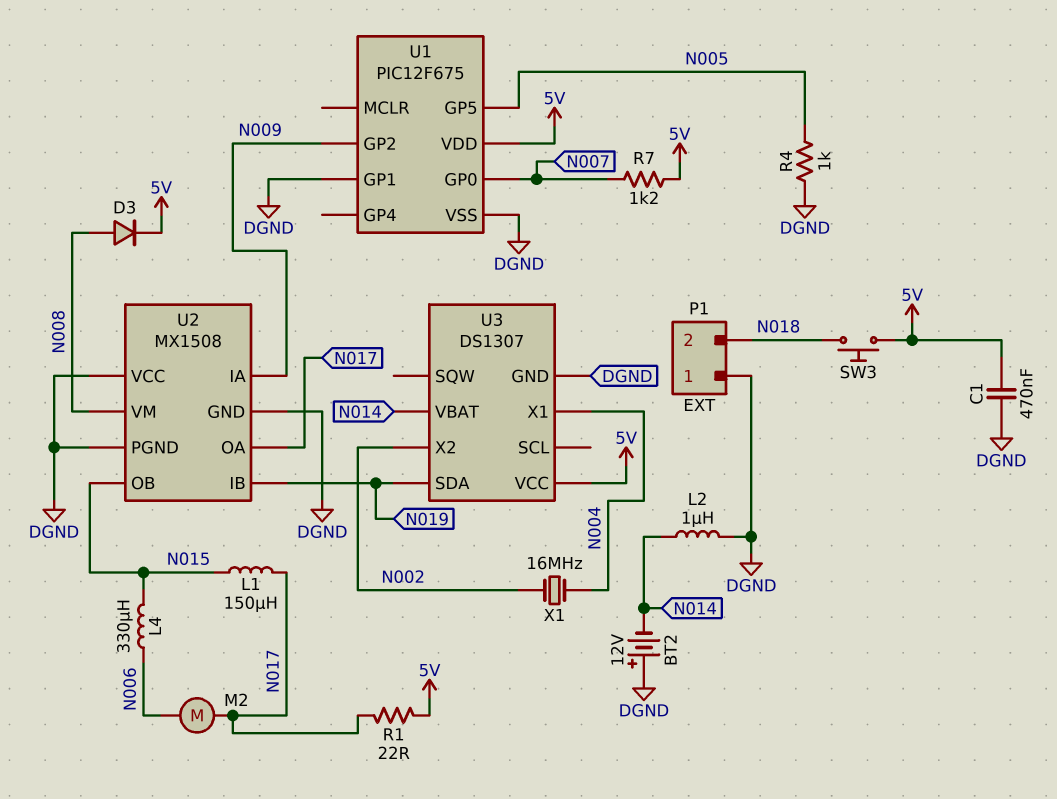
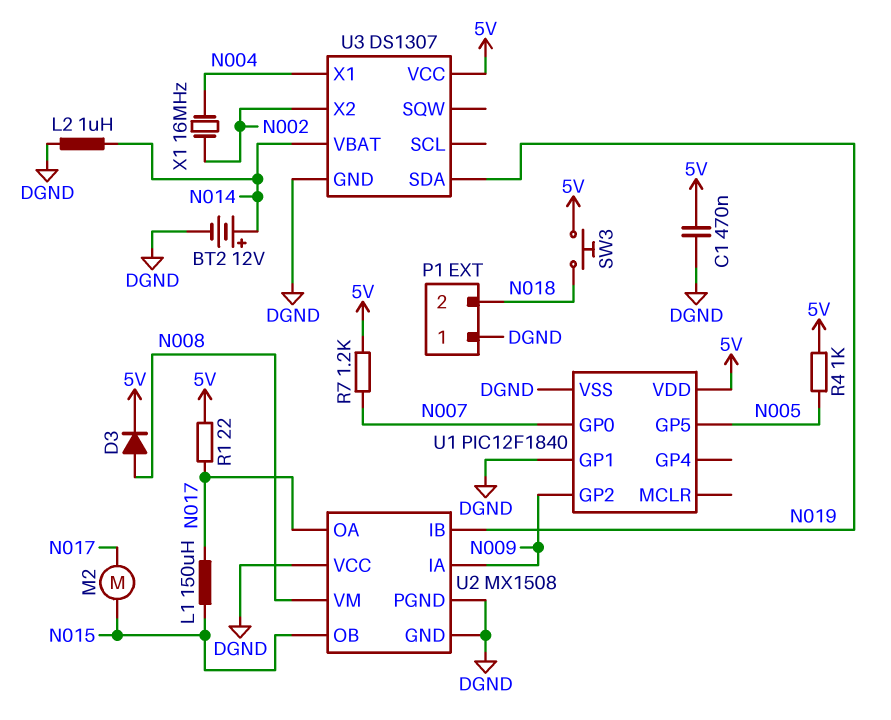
BT2: 12V (plus DGND, minus N014) -> 12V (plus N014, minus DGND)
L4: 330uH (N006, N015) -> none
M2: motor (N006, N017) -> motor (N015, N017)
R4: 1k (DGND, N005) -> 1k (5V, N005)
U1: PIC12F675 -> PIC12F1840

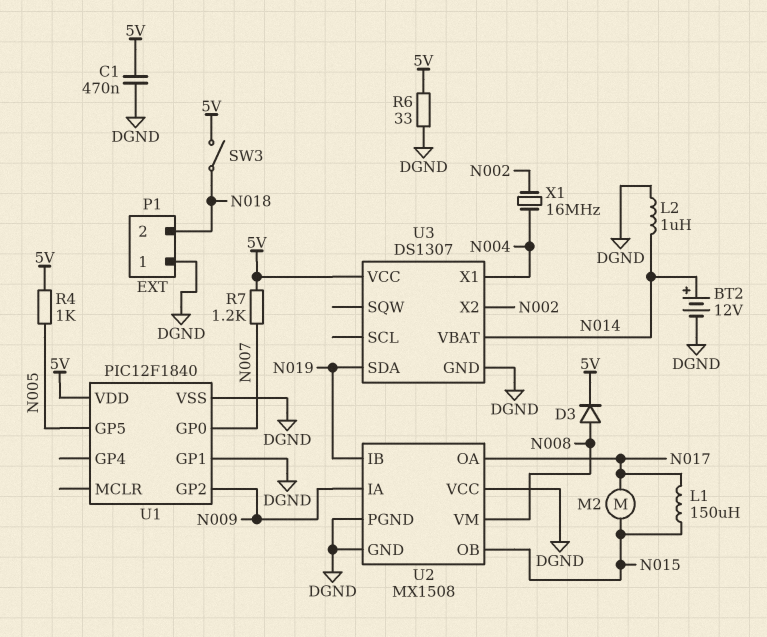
R1: 22 (5V, N017) -> none
R6: none -> 33 (5V, DGND)
SW3: button (5V, N018) -> switch (5V, N018)

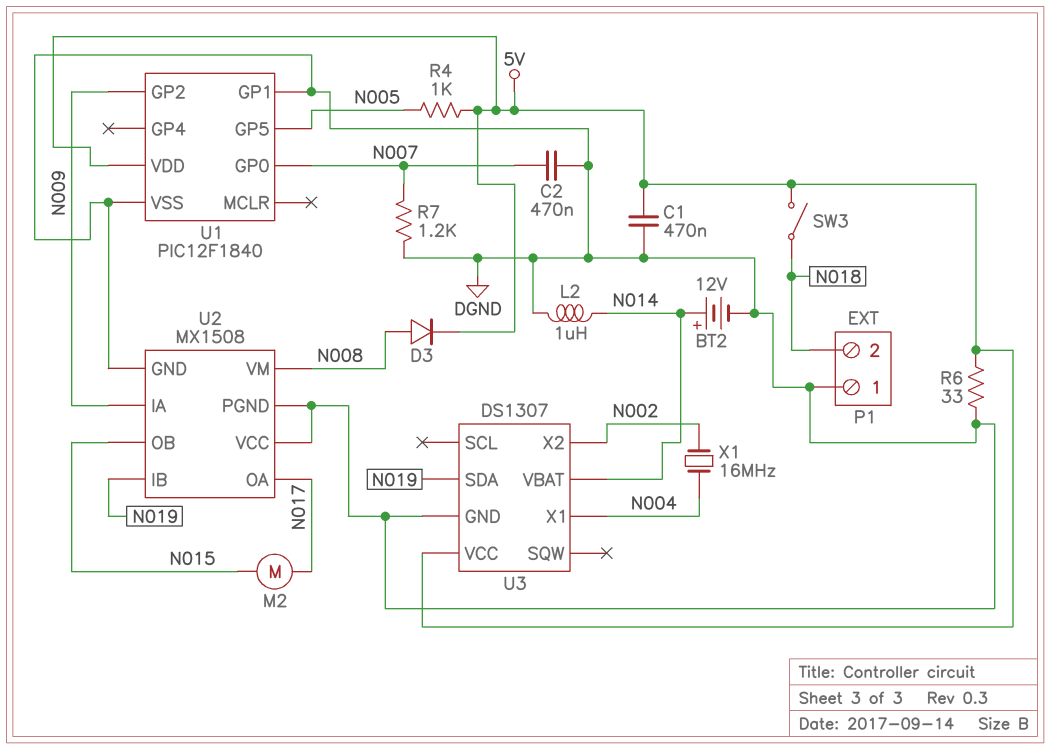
C2: none -> 470nF (DGND, N007)
L1: 150uH (N015, N017) -> none
R7: 1.2k (5V, N007) -> 1.2k (DGND, N007)

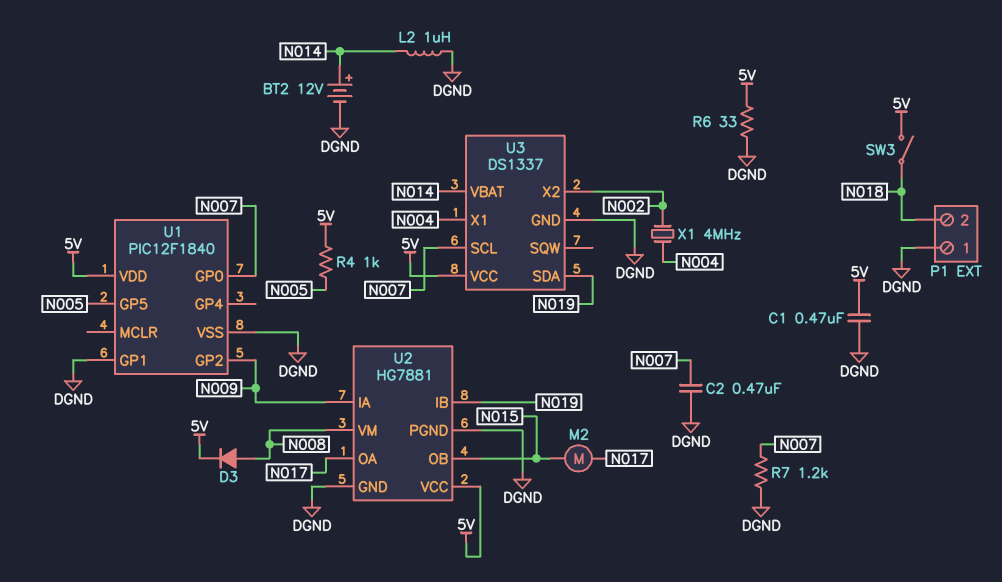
U2: MX1508 -> HG7881
U2 pin VCC: DGND -> 5V
U3: DS1307 -> DS1337
U3 pin SCL: none -> N007
X1: 16MHz (N002, N004) -> 4MHz (N002, N004)

